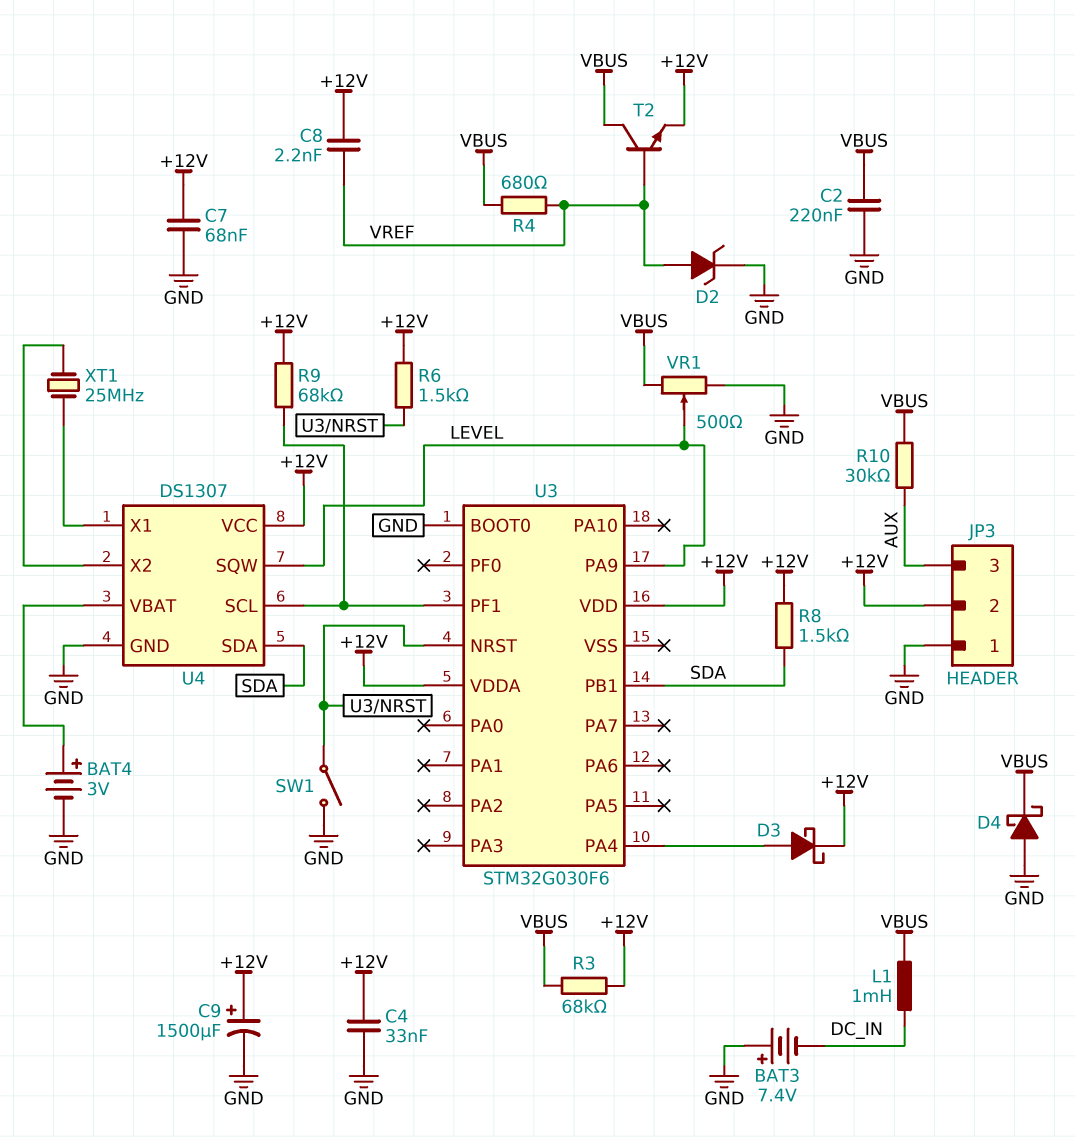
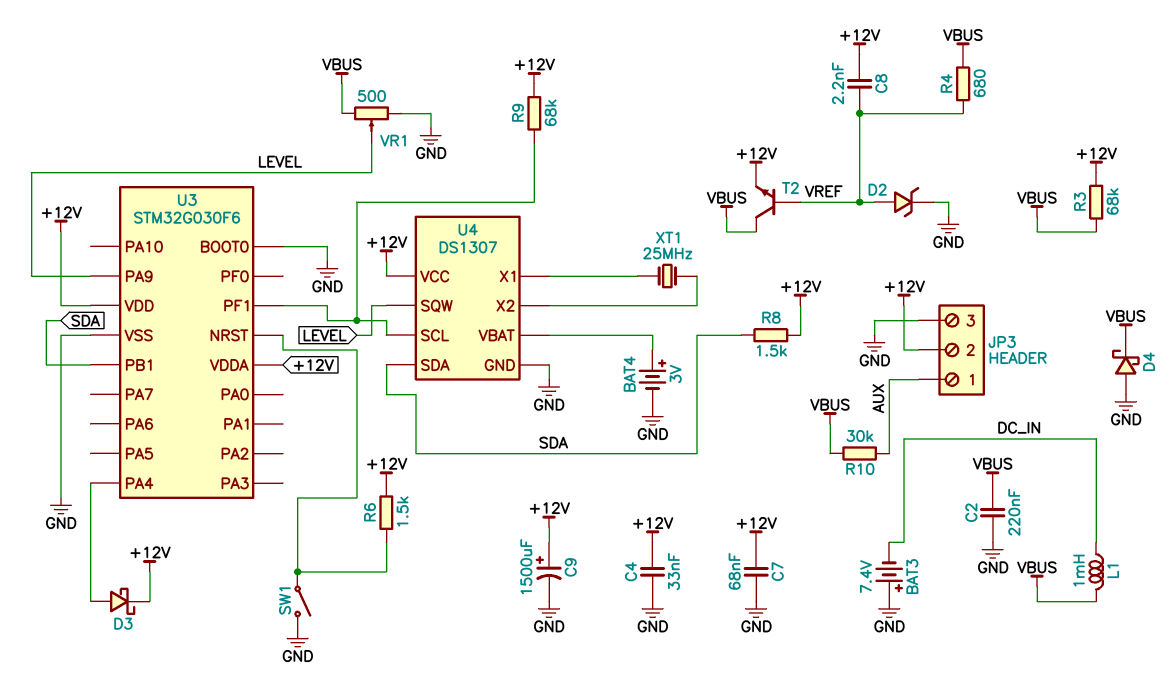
JP3 pin 1: GND -> AUX
JP3 pin 3: AUX -> GND
U3 pin VSS: none -> GND

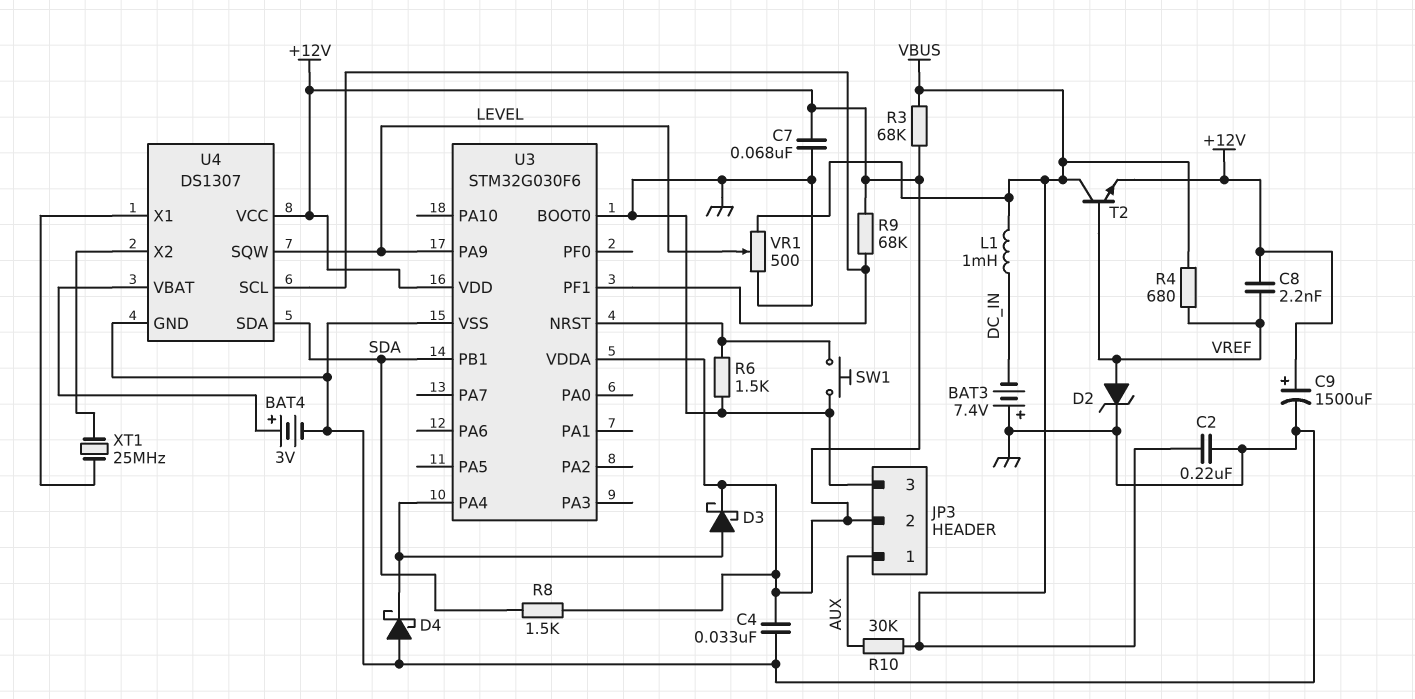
D4: schottky (A GND, K VBUS) -> schottky (A GND, K U3/PA4)
R6: 1.5k (+12V, U3/NRST) -> 1.5k (GND, U3/NRST)
SW1: switch (GND, U3/NRST) -> button (GND, U3/NRST)

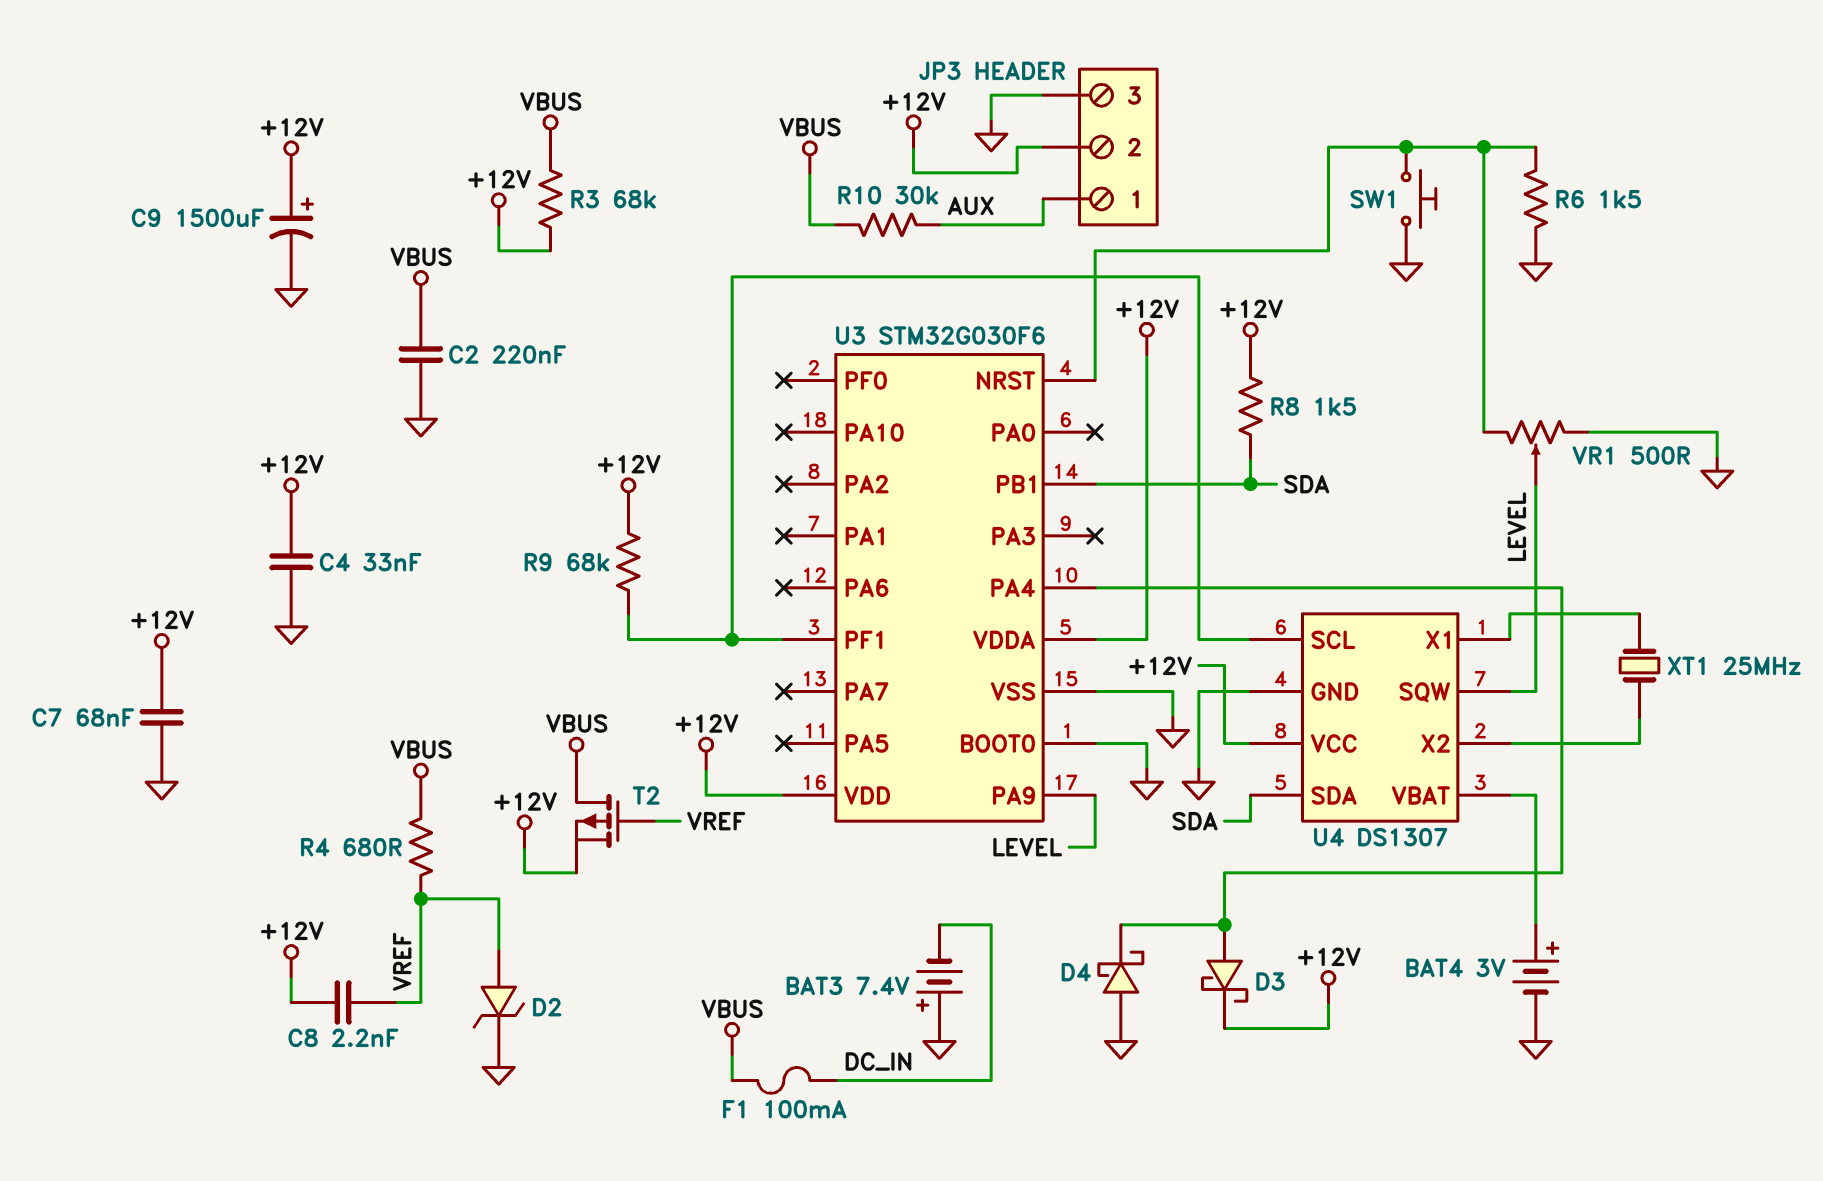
F1: none -> 100mA (DC_IN, VBUS)
L1: 1mH (DC_IN, VBUS) -> none
T2: NPN (B VREF, C VBUS, E +12V) -> PMOS (G VREF, D VBUS, S +12V)
VR1: 500 (GND, VBUS, wiper LEVEL) -> 500 (GND, U3/NRST, wiper LEVEL)

